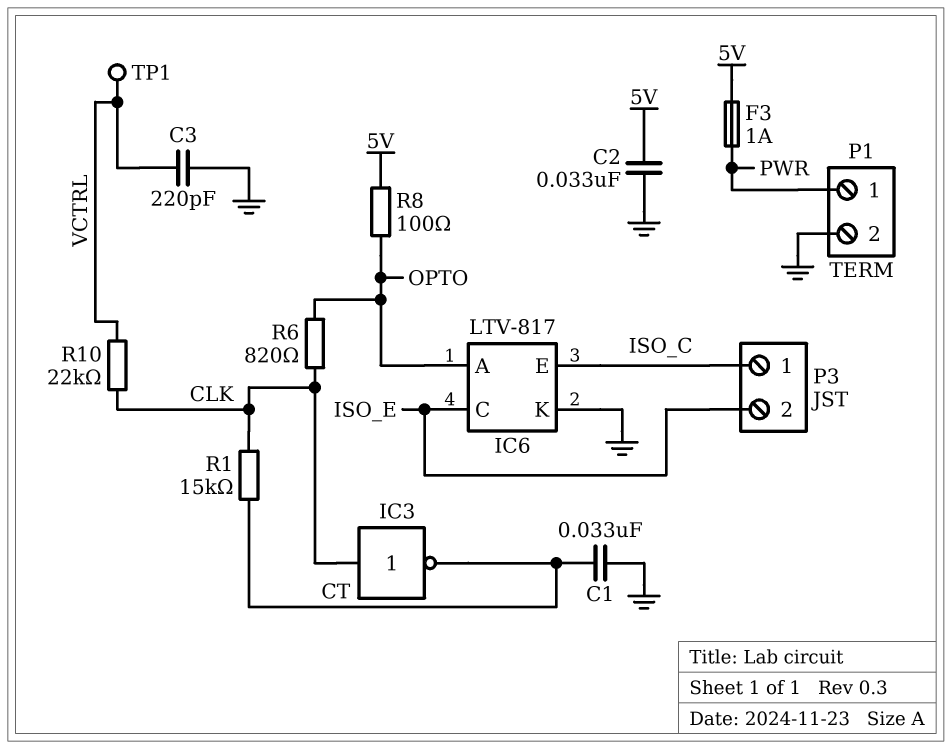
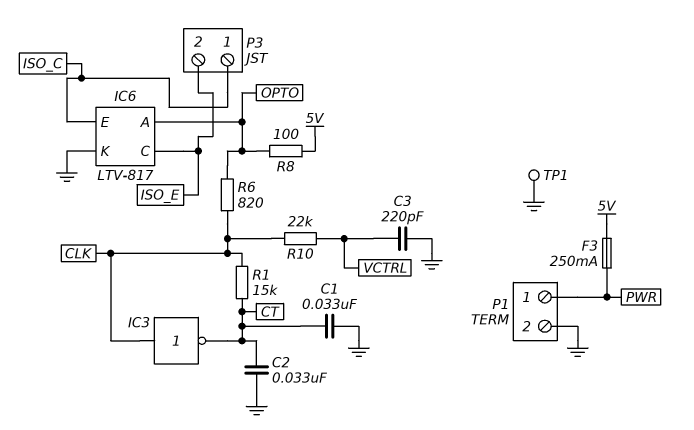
C2: 33nF (5V, GND) -> 33nF (CT, GND)
F3: 1A (5V, PWR) -> 250mA (5V, PWR)
TP1: test point (VCTRL) -> test point (GND)

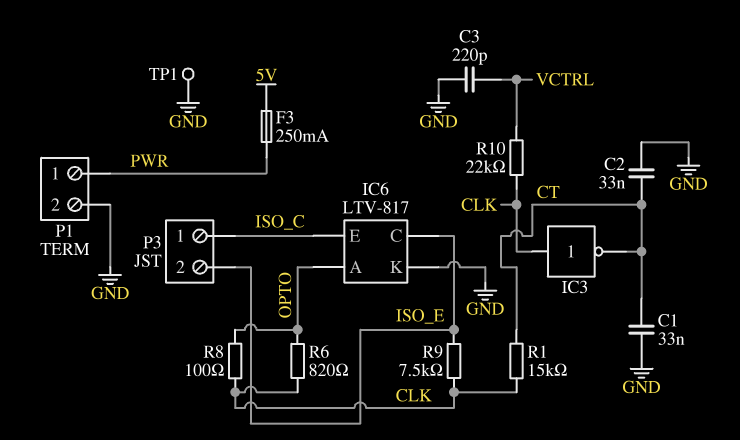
R8: 100 (5V, OPTO) -> 100 (CLK, OPTO)
R9: none -> 7.5k (CLK, ISO_E)

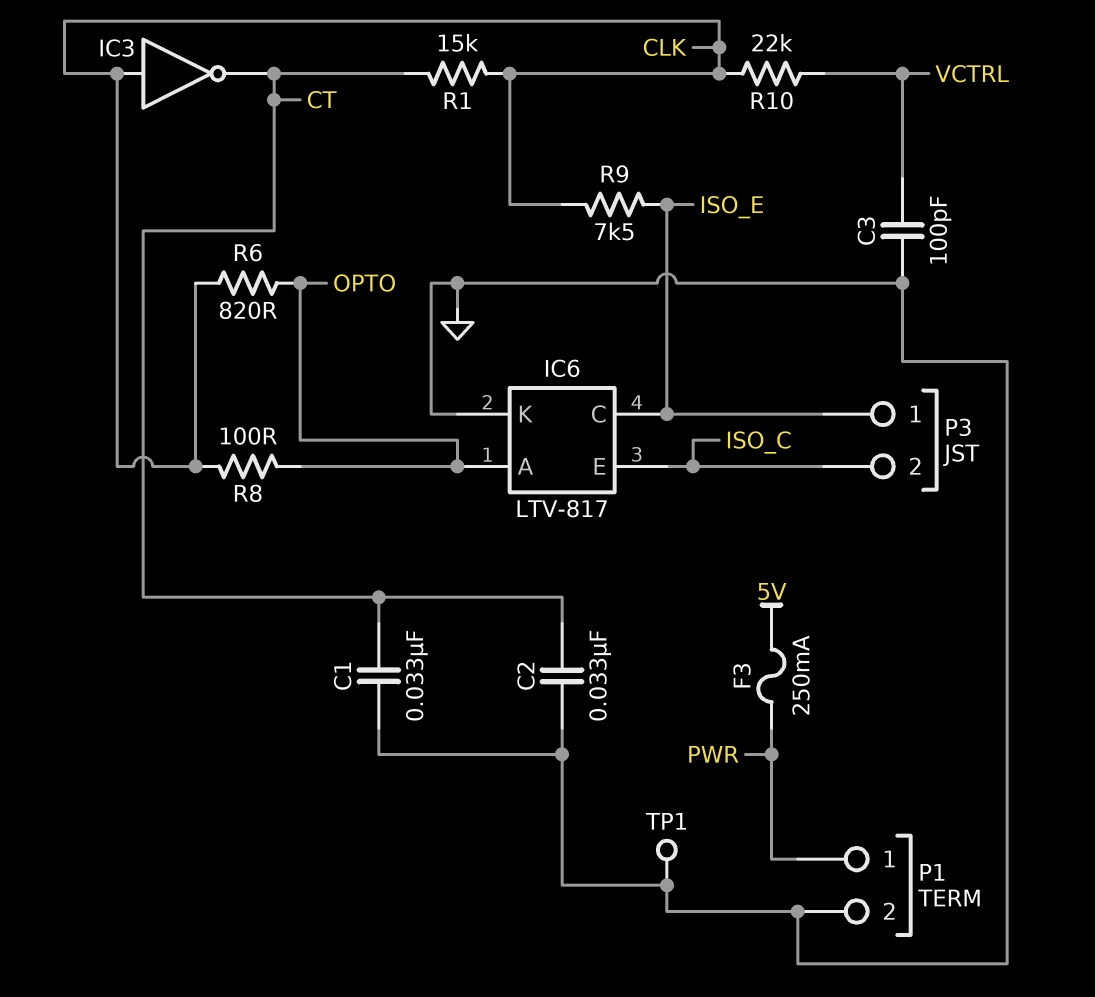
C3: 220pF (GND, VCTRL) -> 100pF (GND, VCTRL)
P3 pin 1: ISO_C -> ISO_E
P3 pin 2: ISO_E -> ISO_C

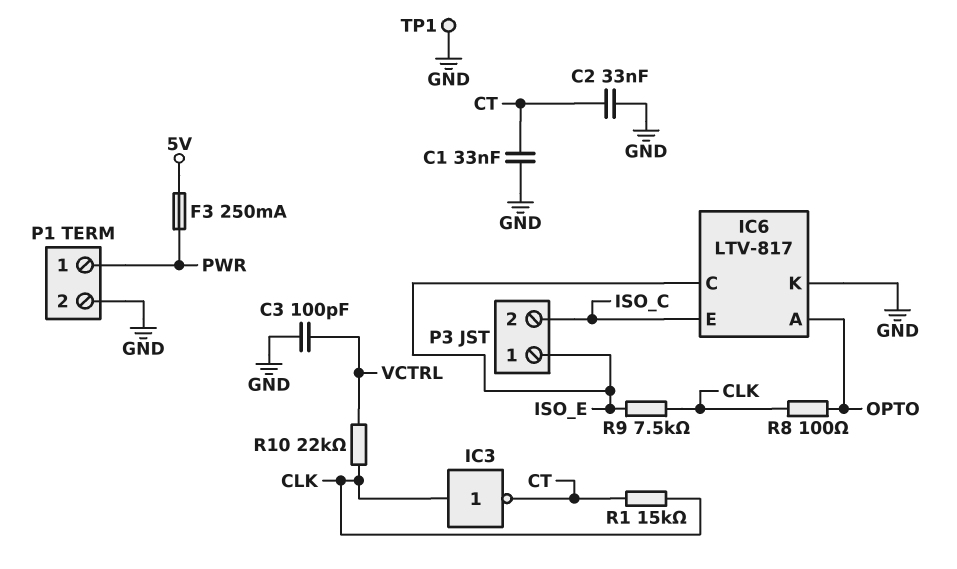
R6: 820 (CLK, OPTO) -> none

